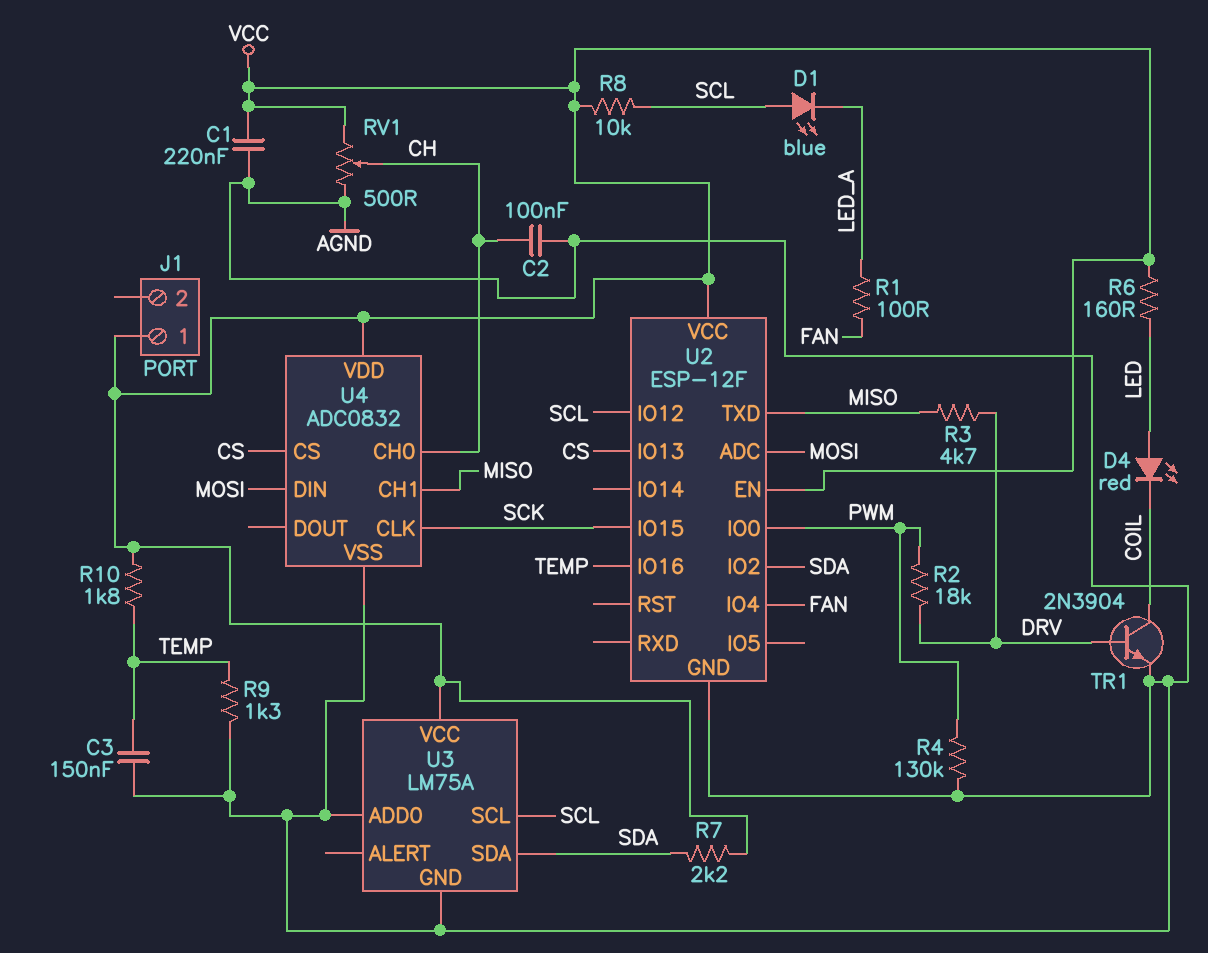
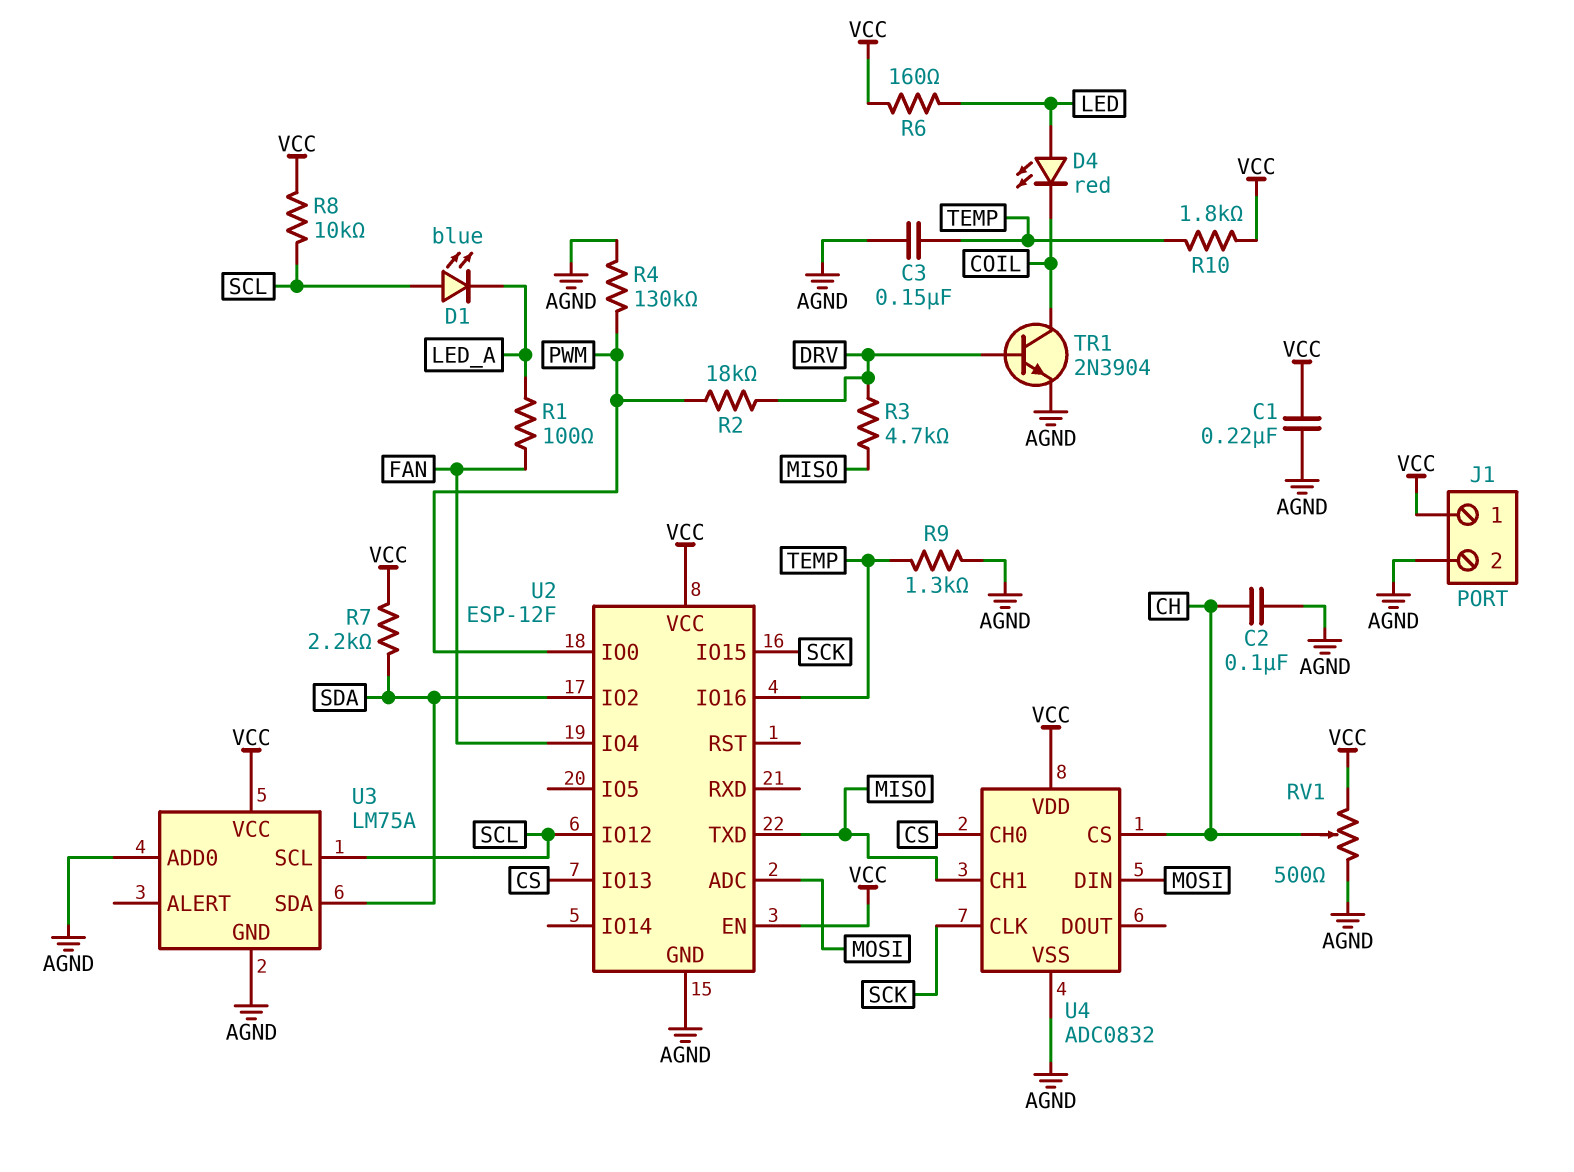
J1 pin 2: none -> AGND
U4 pin CH0: CH -> CS
U4 pin CS: CS -> CH

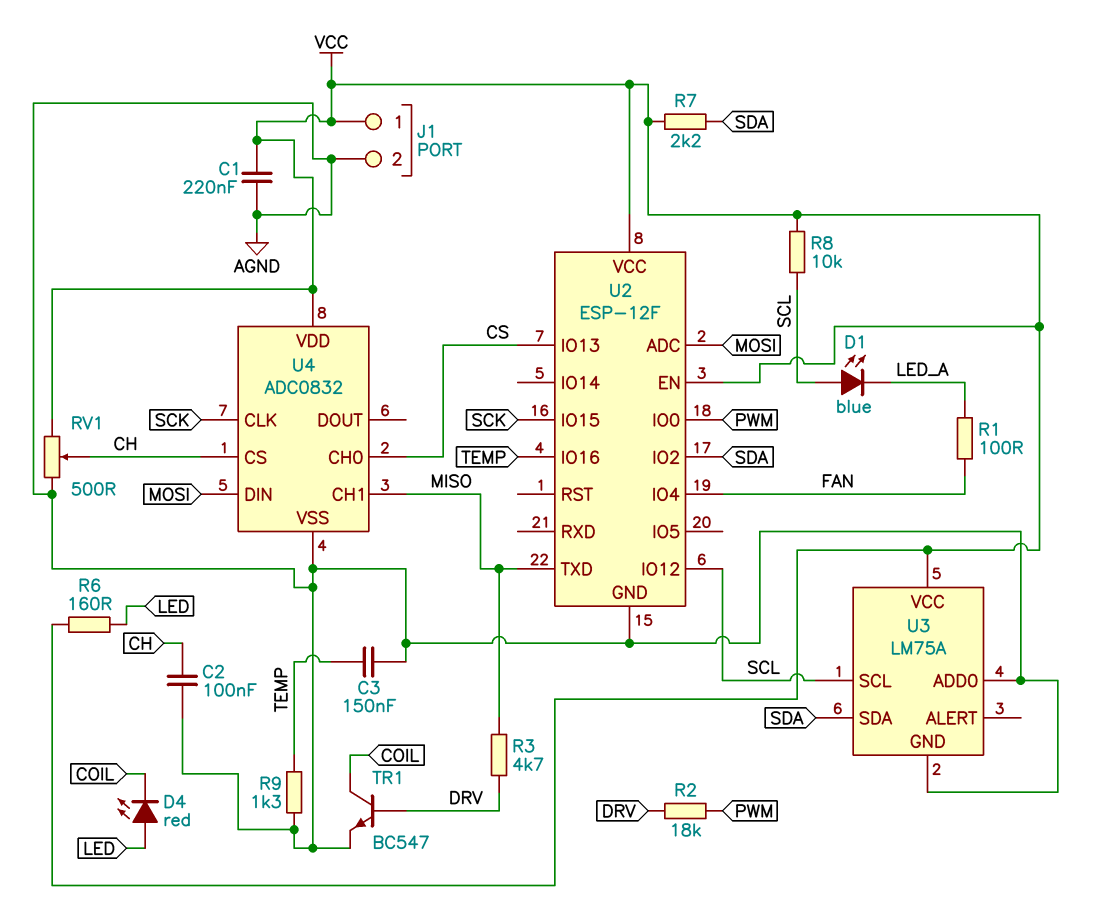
R4: 130k (AGND, PWM) -> none
R10: 1.8k (TEMP, VCC) -> none
TR1: NPN 2N3904 (B DRV, C COIL, E AGND) -> NPN BC547 (B DRV, C COIL, E AGND)

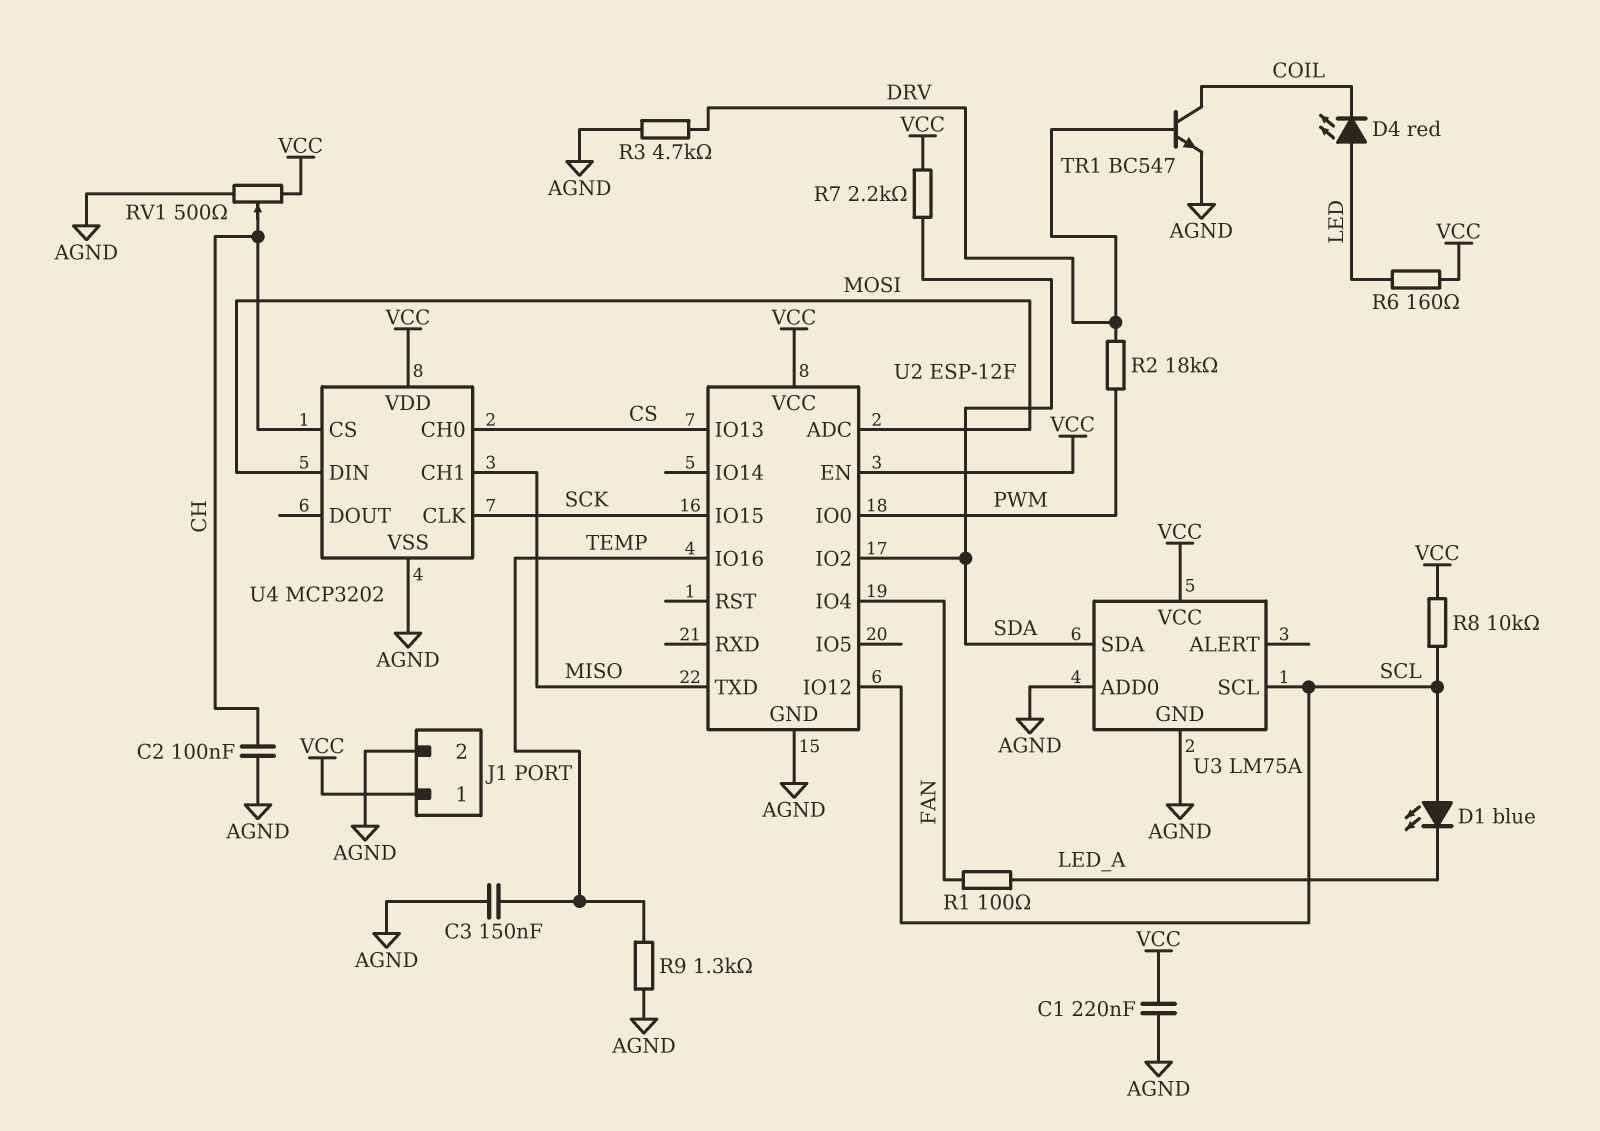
R3: 4.7k (DRV, MISO) -> 4.7k (AGND, DRV)
U4: ADC0832 -> MCP3202

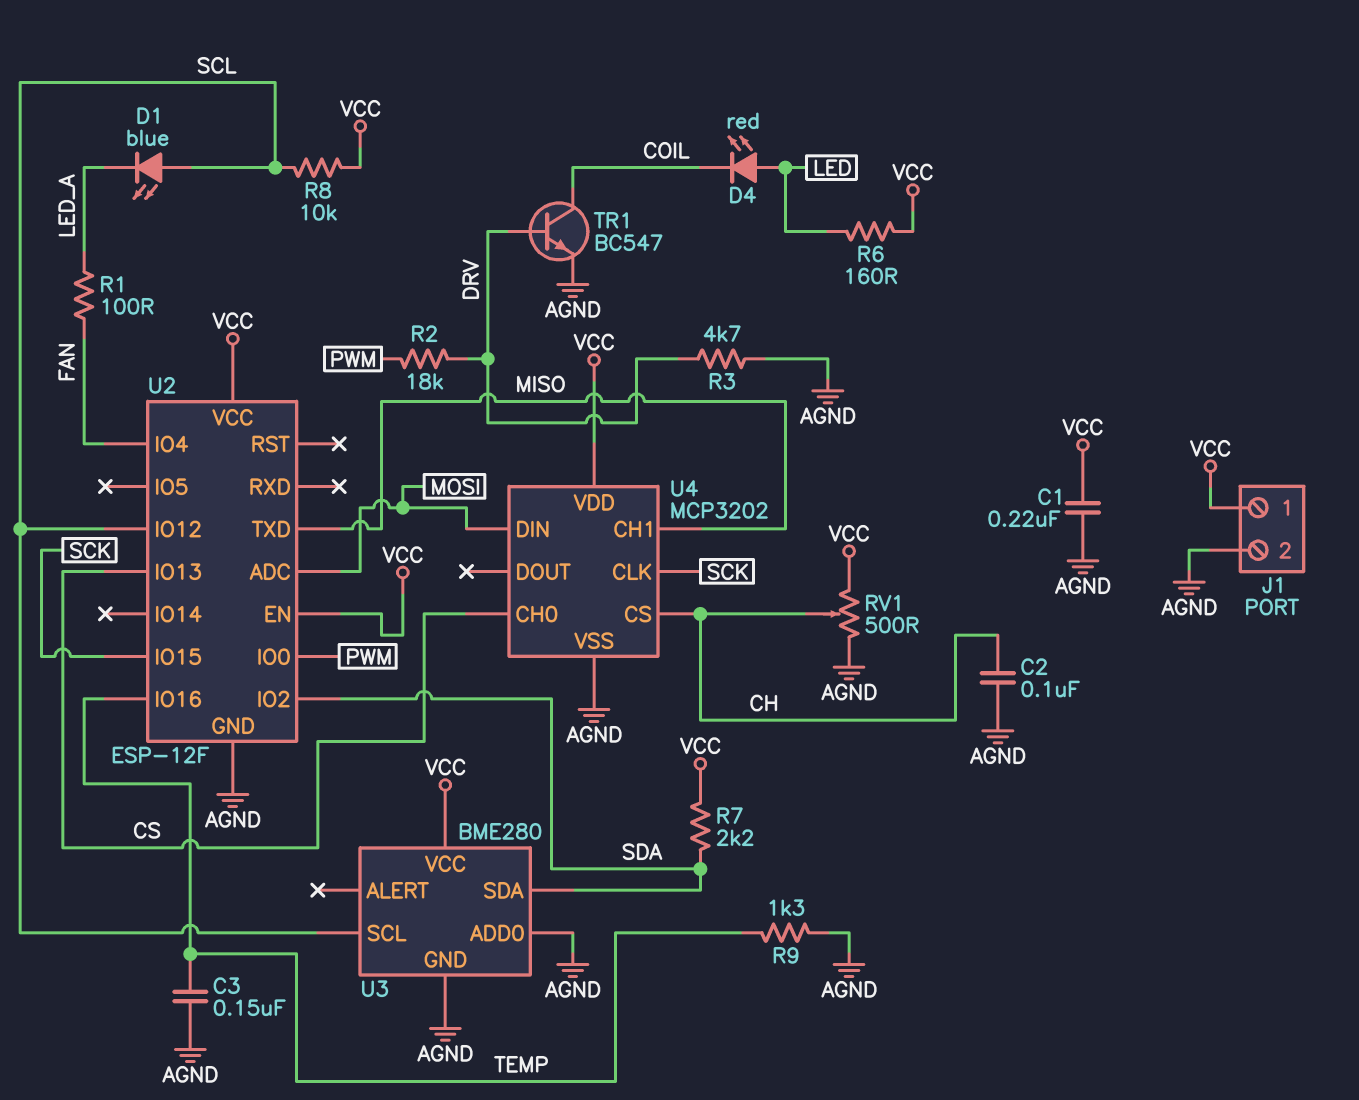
U3: LM75A -> BME280

